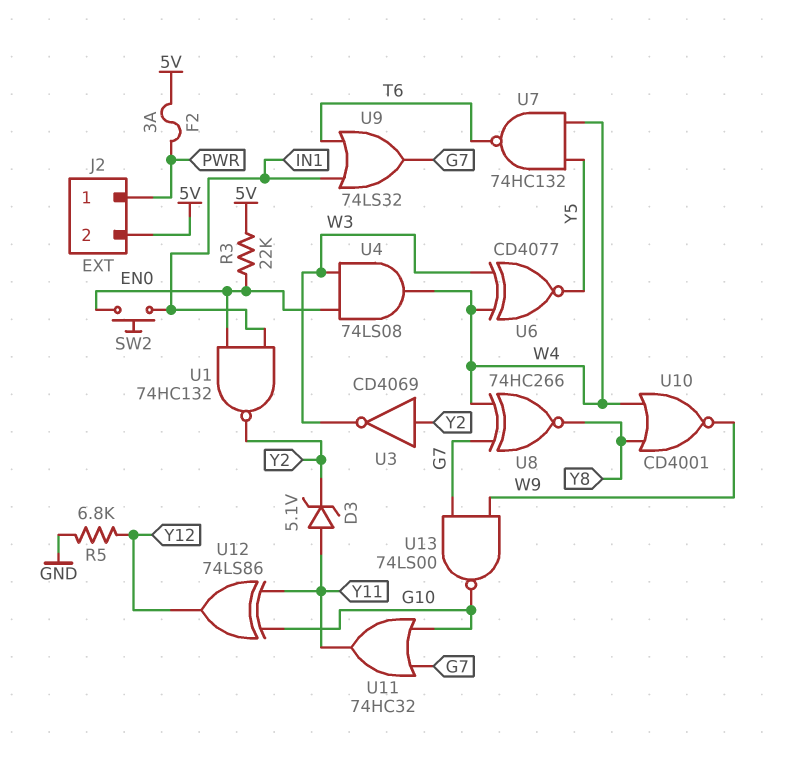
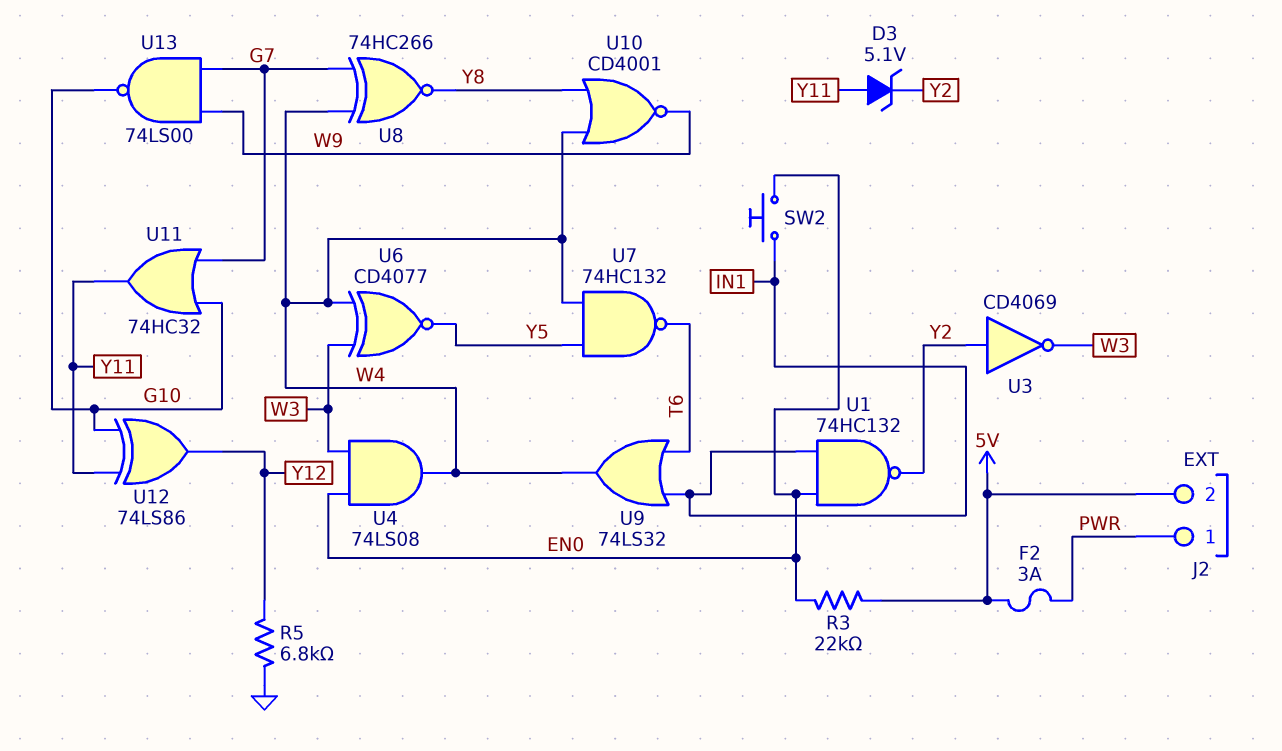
U9: OR 74LS32 (in IN1, in T6, out G7) -> OR 74LS32 (in IN1, in T6, out W4)

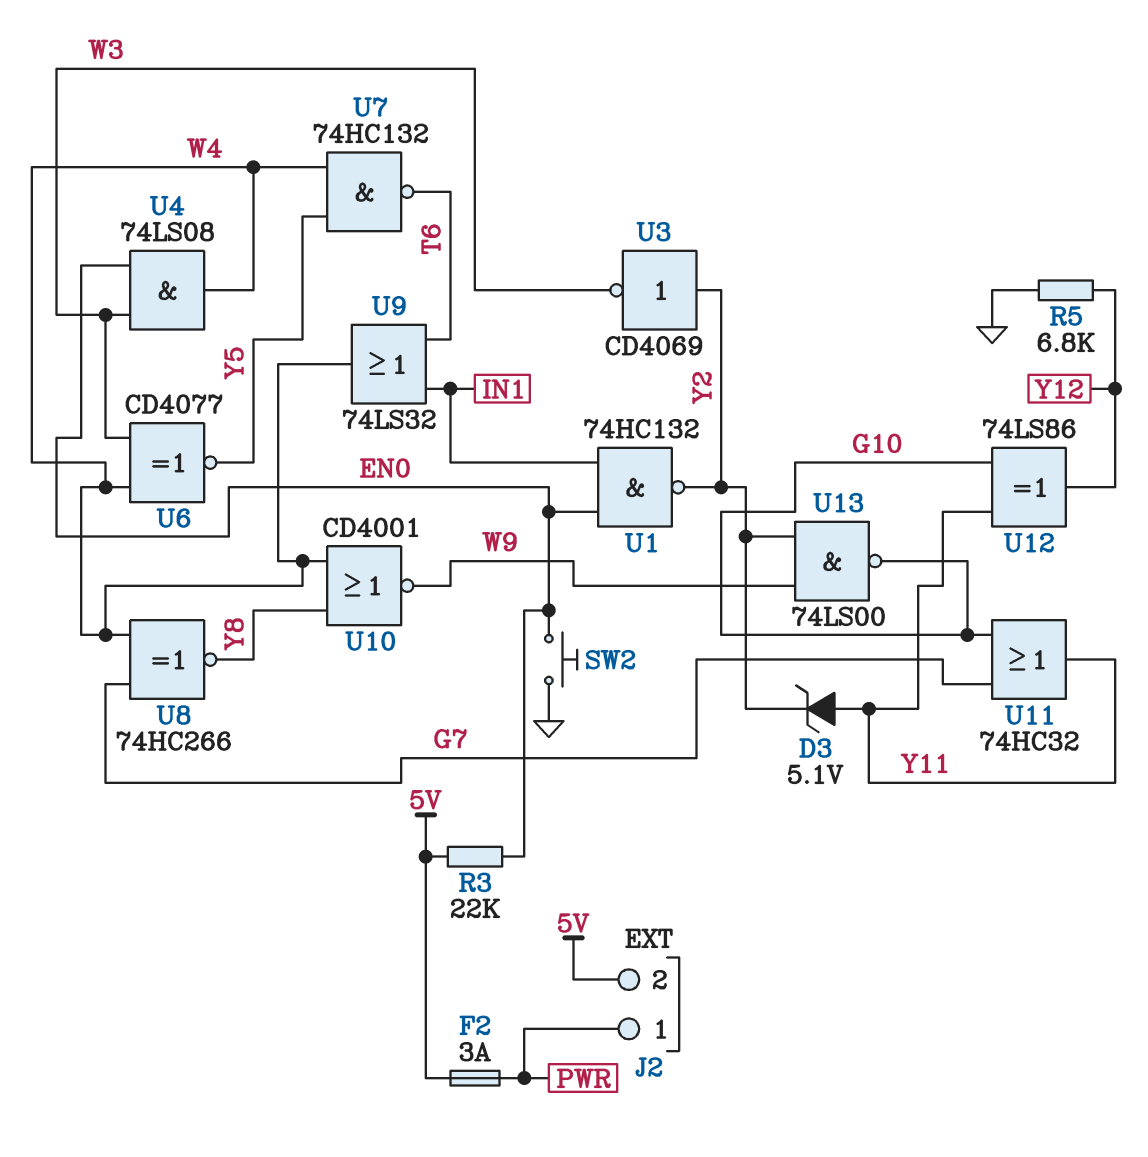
SW2: button (EN0, IN1) -> button (EN0, GND)
U13: NAND 74LS00 (in G7, in W9, out G10) -> NAND 74LS00 (in W9, in Y2, out G10)

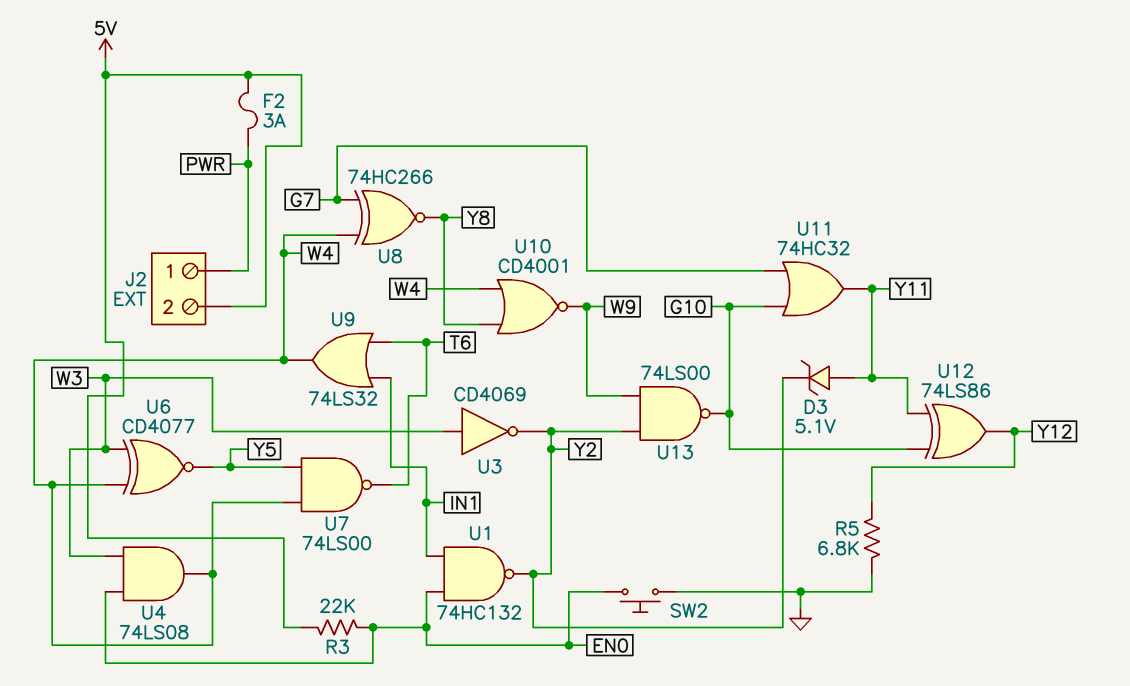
U3: NOT CD4069 (in Y2, out W3) -> NOT CD4069 (in W3, out Y2)
U7: NAND 74HC132 (in W4, in Y5, out T6) -> NAND 74LS00 (in W4, in Y5, out T6)

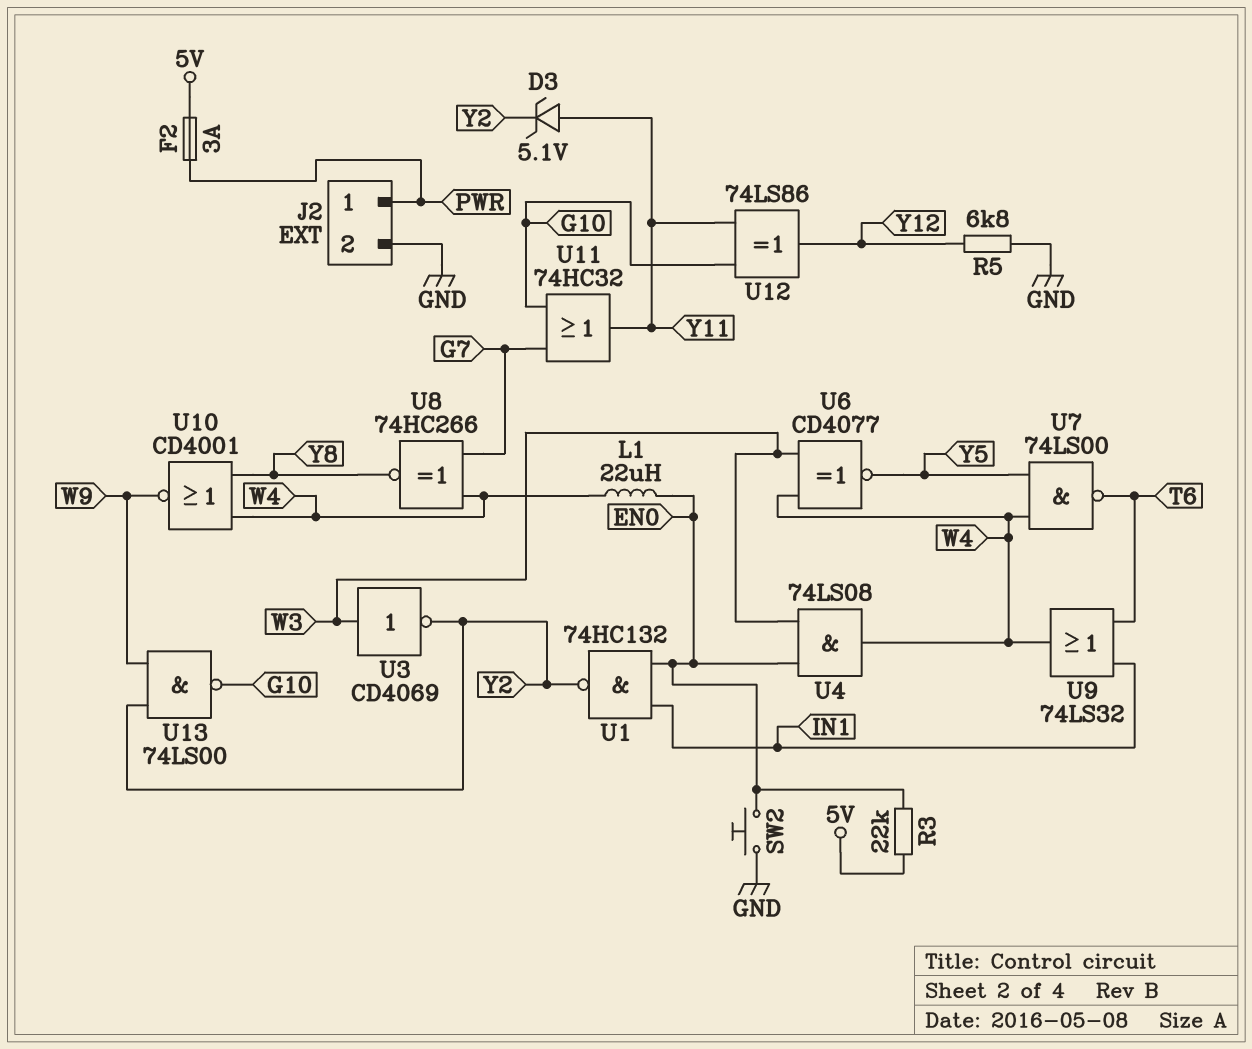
J2 pin 2: 5V -> GND
L1: none -> 22uH (EN0, W4)

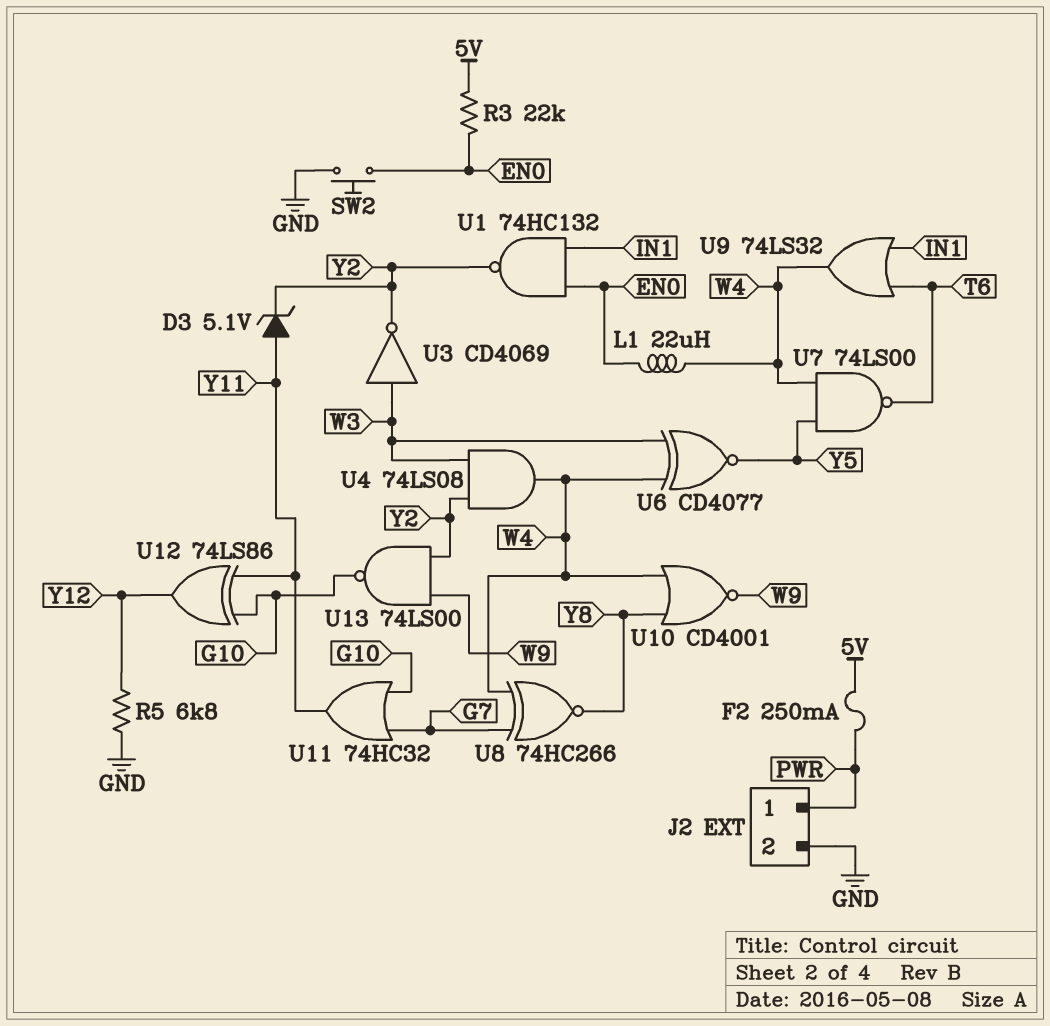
F2: 3A (5V, PWR) -> 250mA (5V, PWR)
U4: AND 74LS08 (in EN0, in W3, out W4) -> AND 74LS08 (in W3, in Y2, out W4)

